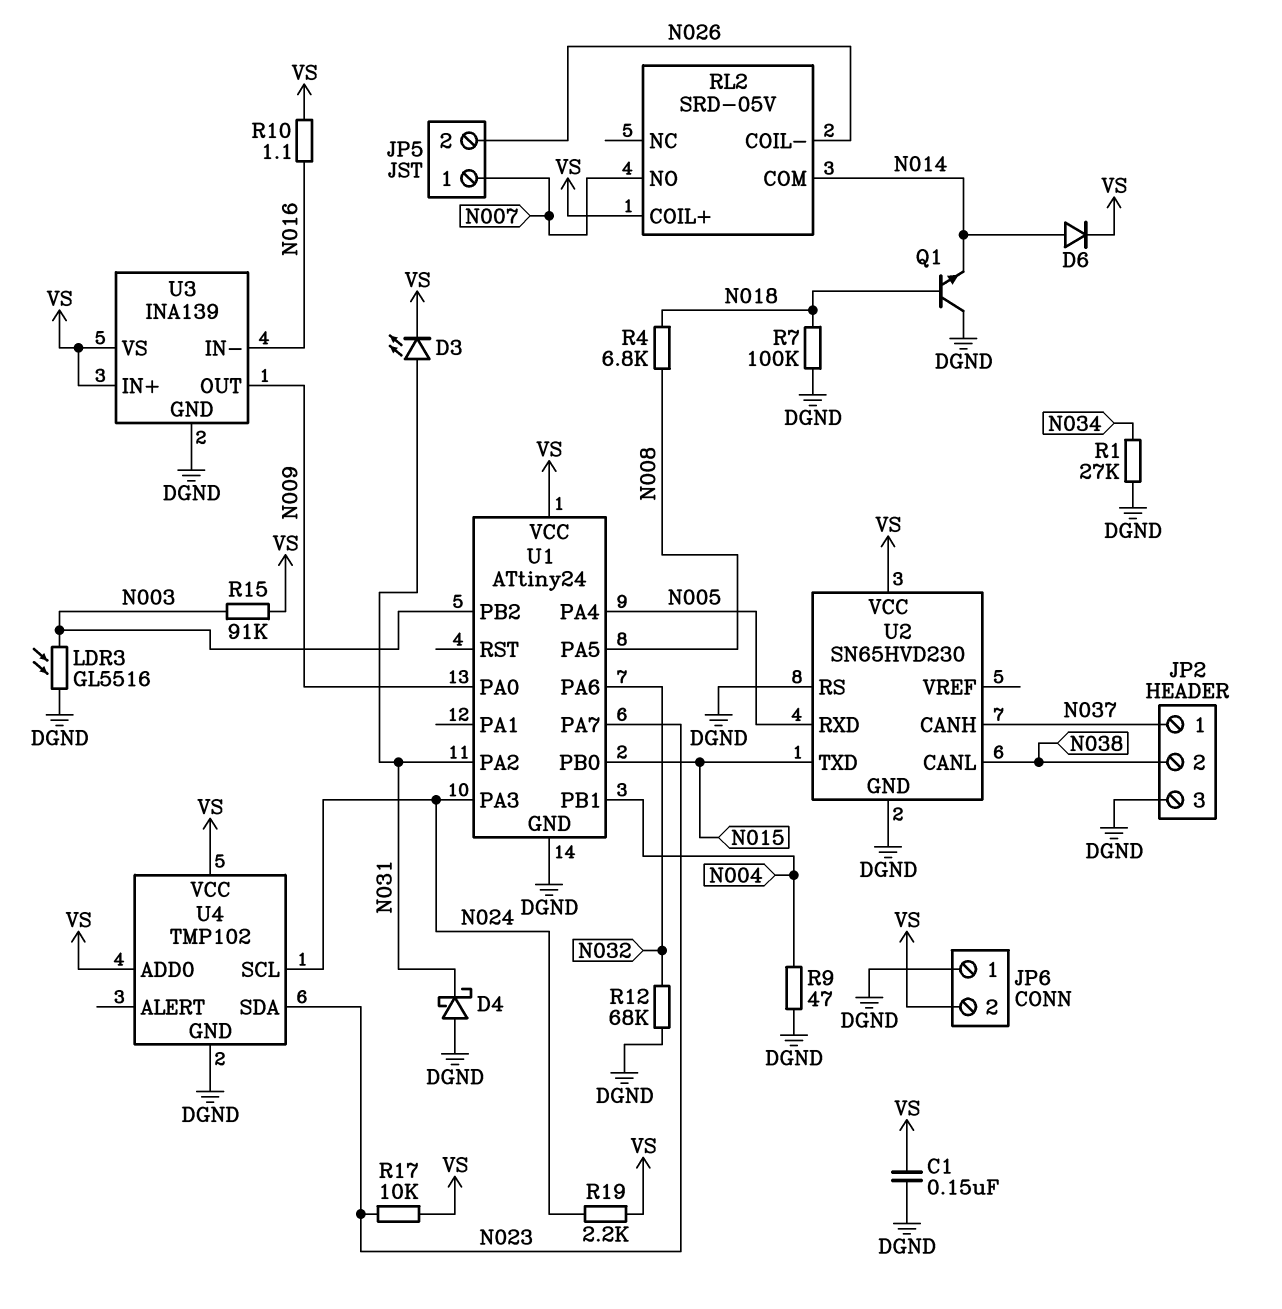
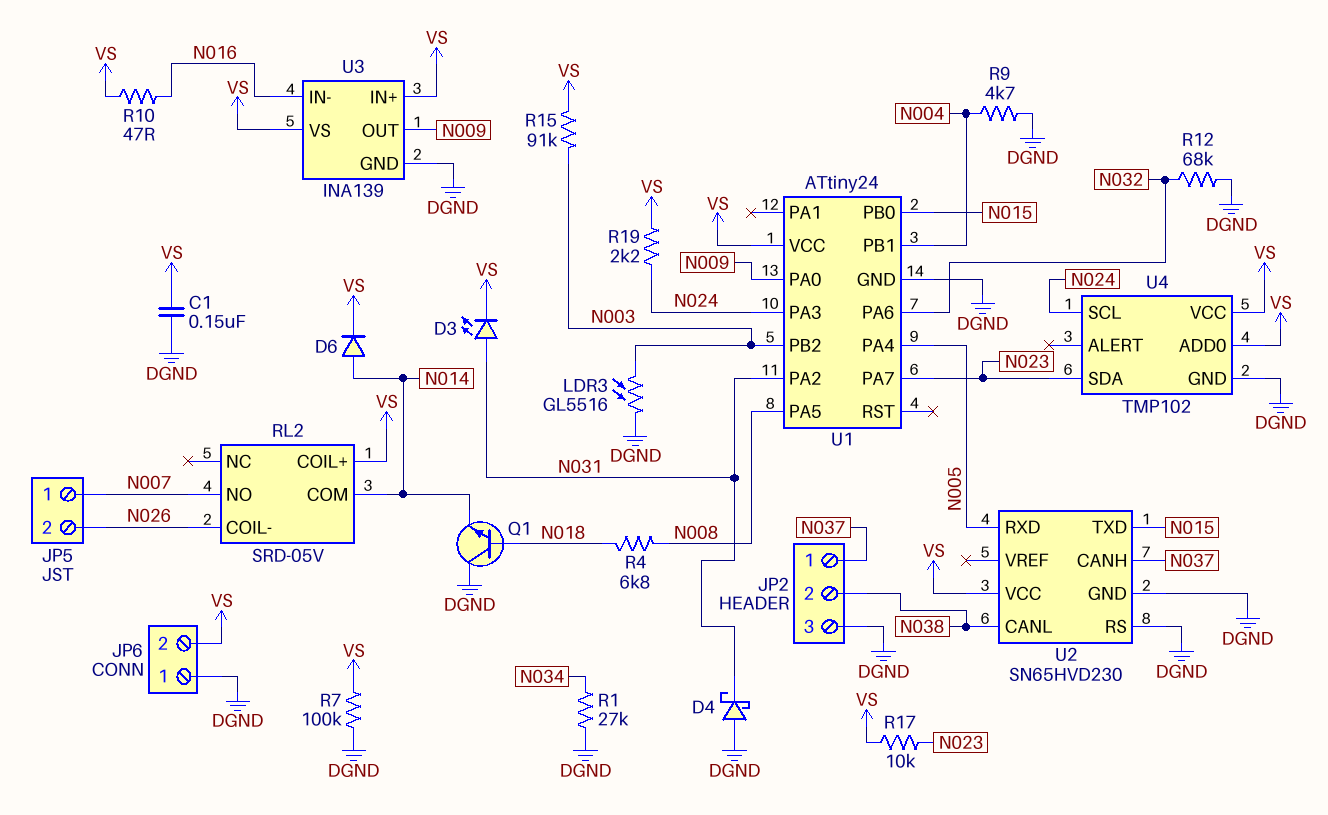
R7: 100k (DGND, N018) -> 100k (DGND, VS)
R9: 47 (DGND, N004) -> 4.7k (DGND, N004)
R10: 1.1 (N016, VS) -> 47 (N016, VS)

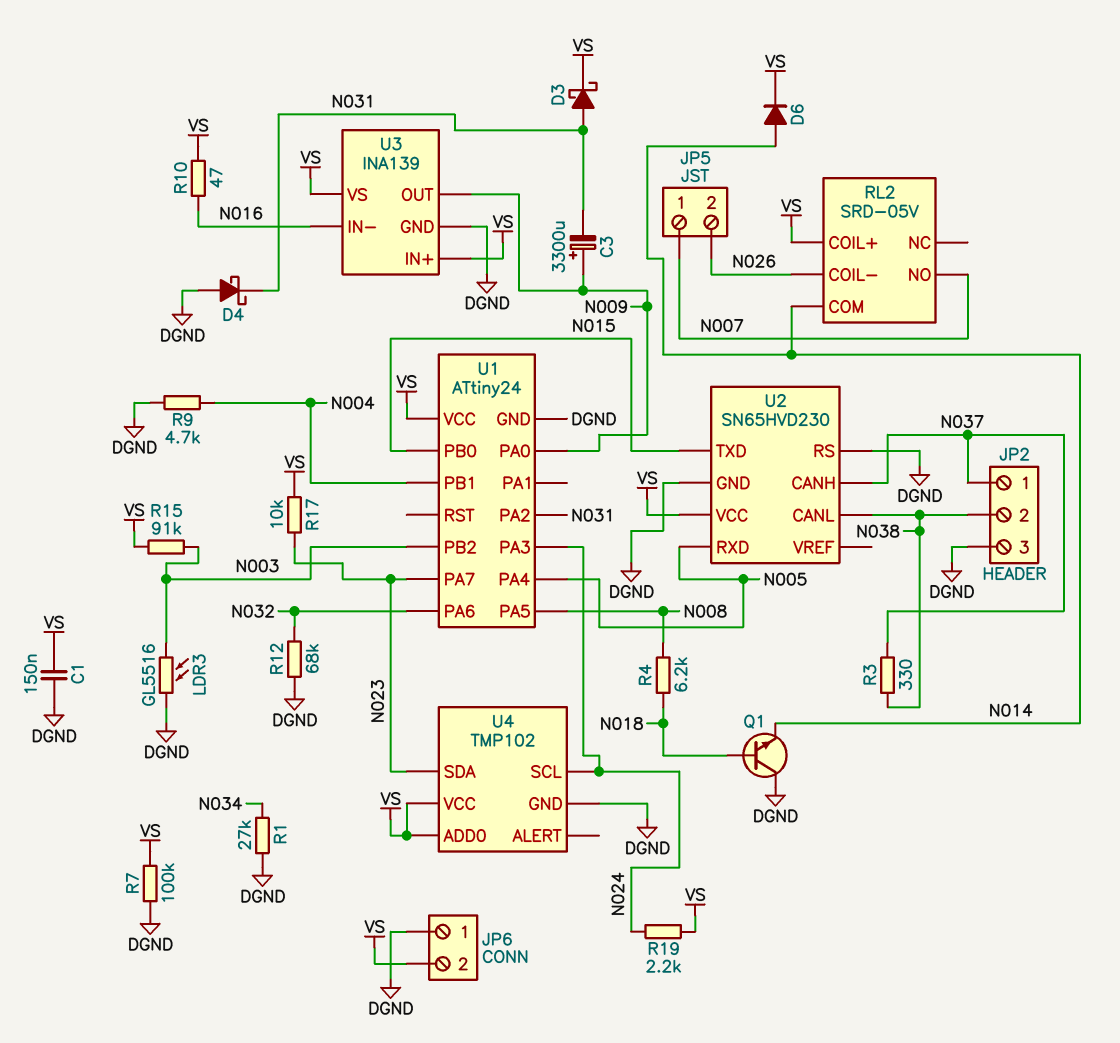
C3: none -> 3300uF (plus N009, minus N031)
D3: LED (A N031, K VS) -> schottky (A N031, K VS)
R3: none -> 330 (N037, N038)
R4: 6.8k (N008, N018) -> 6.2k (N008, N018)

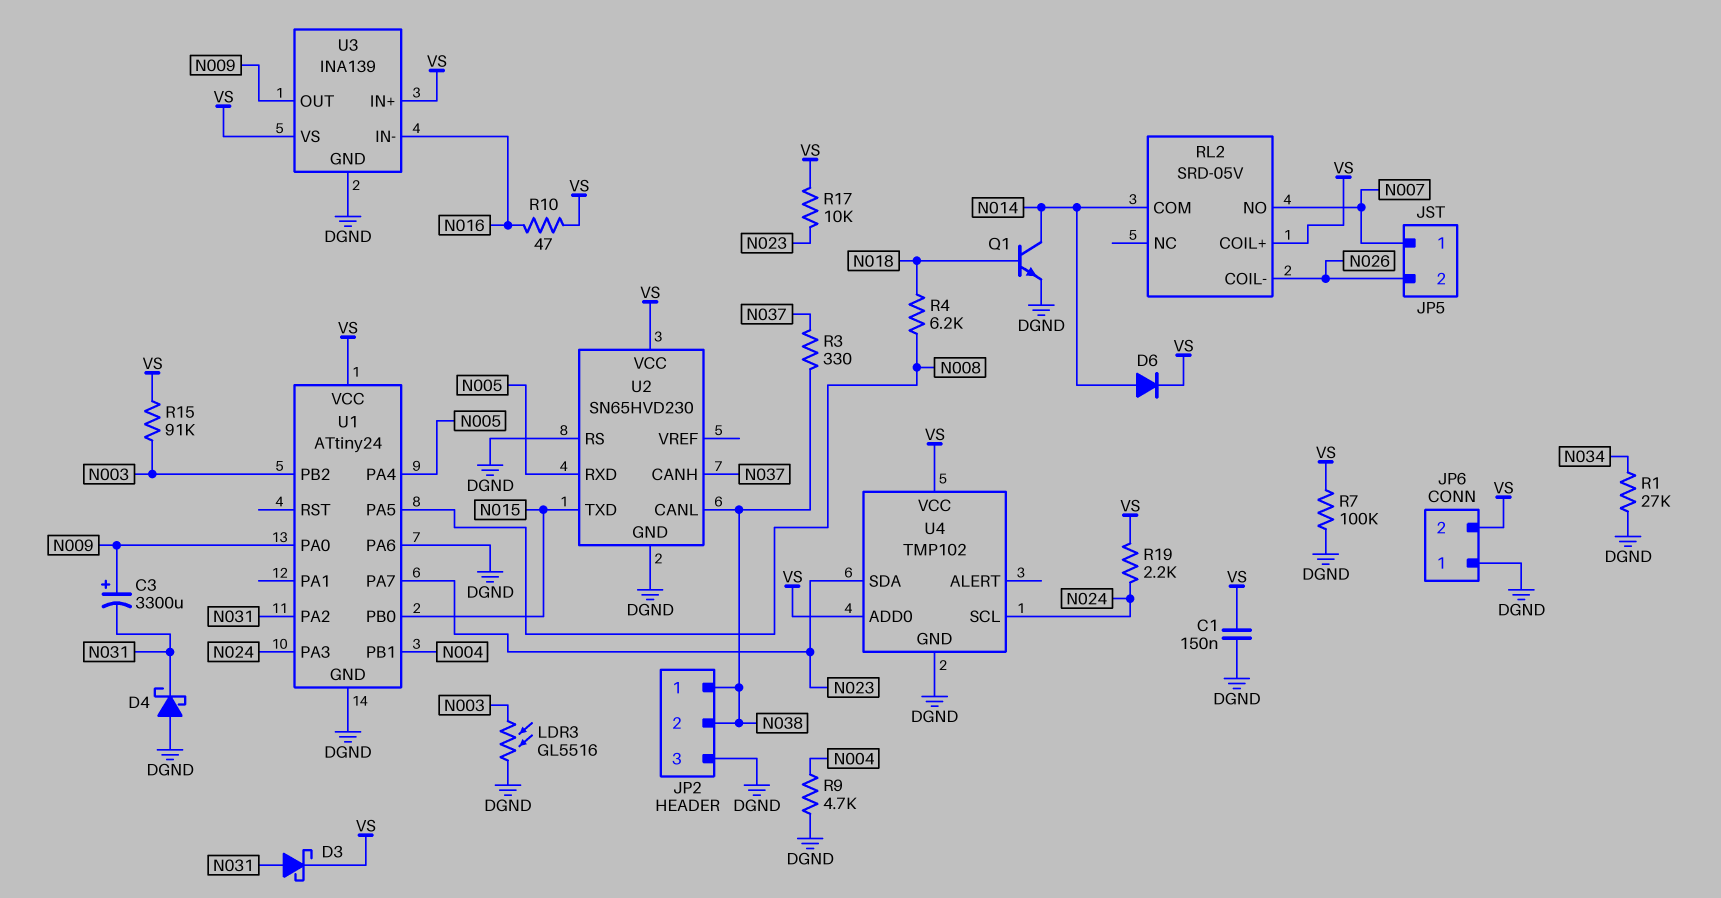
JP2 pin 1: N037 -> N038
Q1: NPN (B N018, C DGND, E N014) -> NPN (B N018, C N014, E DGND)
R12: 68k (DGND, N032) -> none
U1 pin PA6: N032 -> DGND

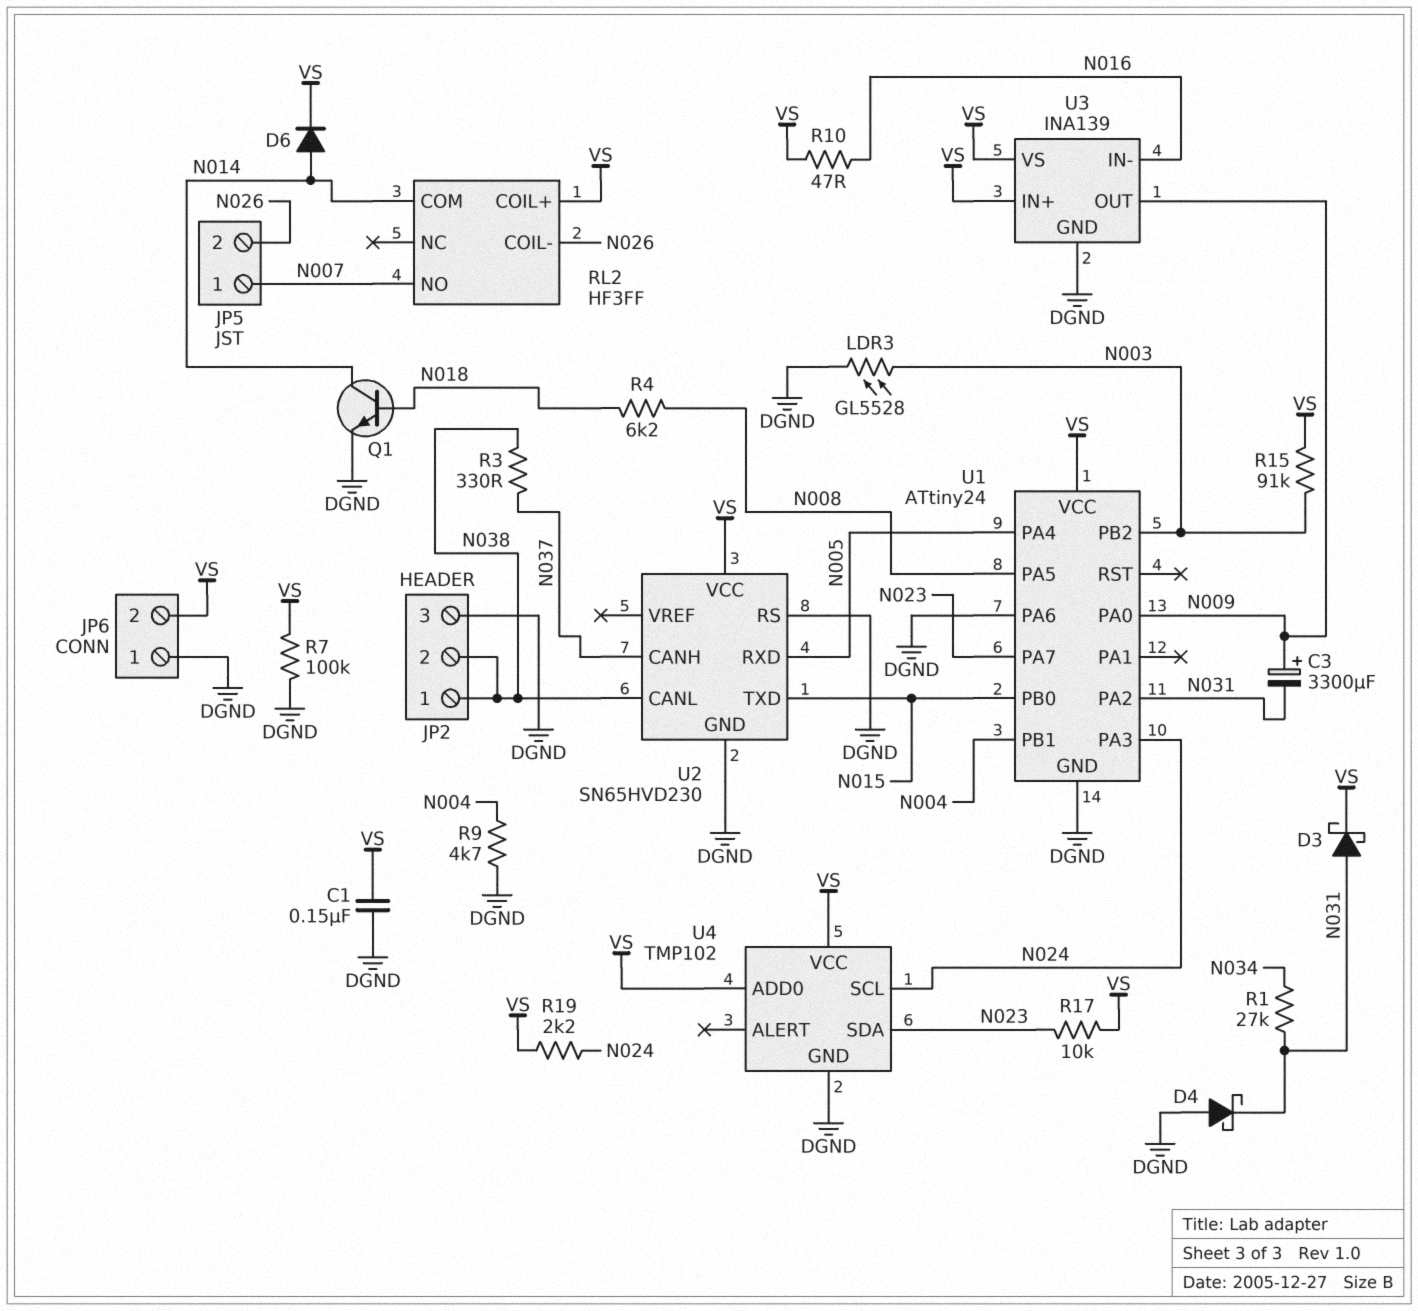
LDR3: GL5516 (DGND, N003) -> GL5528 (DGND, N003)
R1: 27k (DGND, N034) -> 27k (N031, N034)
RL2: SRD-05V -> HF3FF

